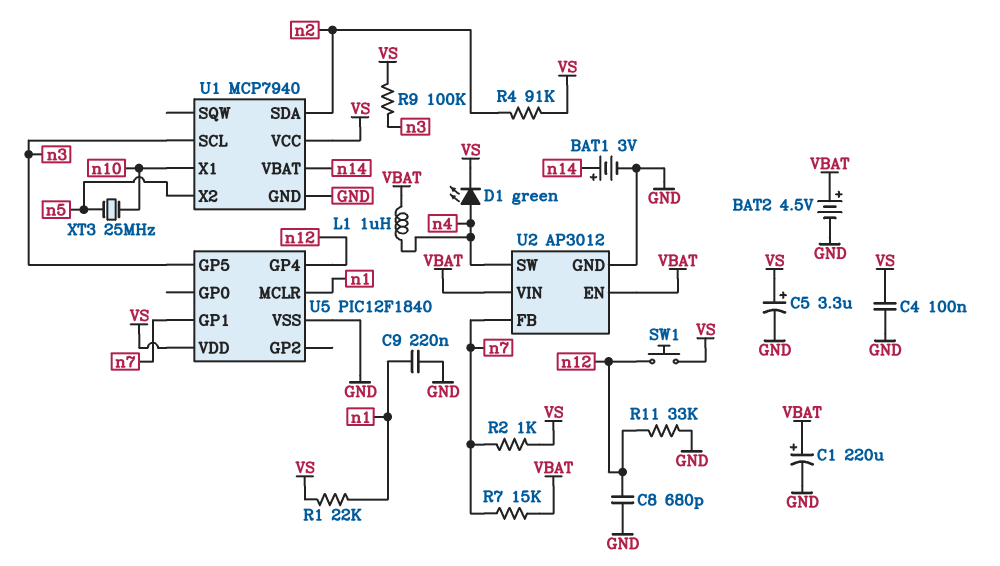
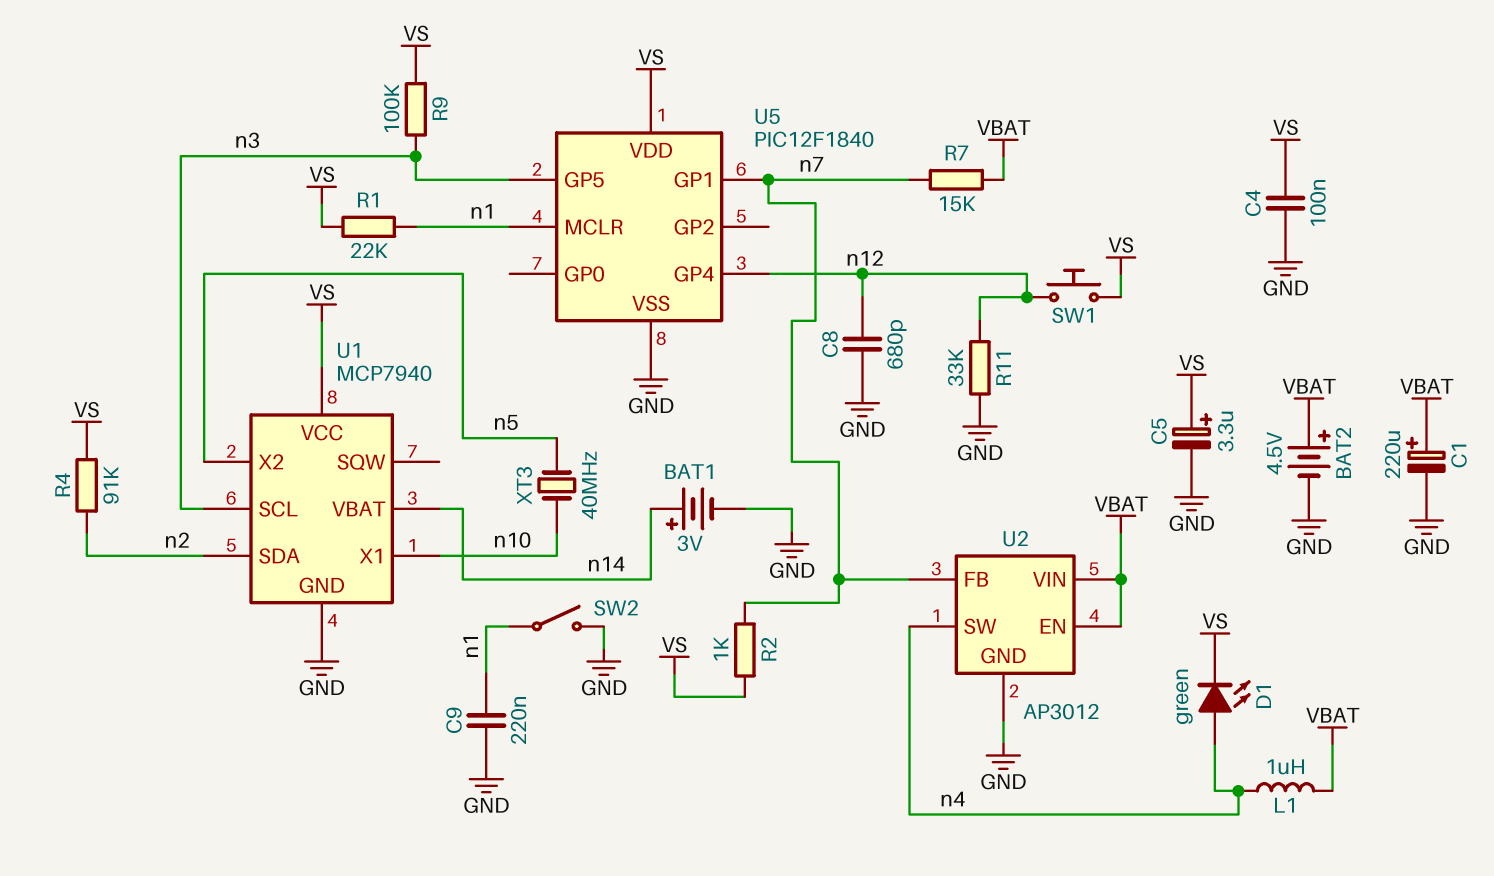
SW2: none -> switch (GND, n1)
XT3: 25MHz (n5, n10) -> 40MHz (n5, n10)

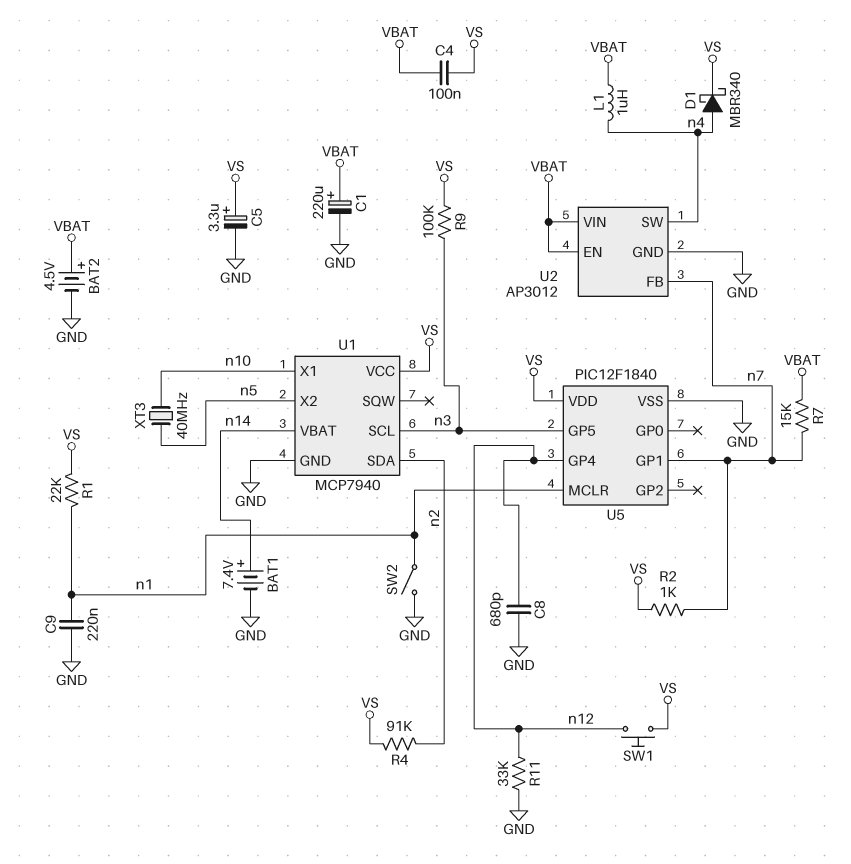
BAT1: 3V (plus n14, minus GND) -> 7.4V (plus n14, minus GND)
C4: 100nF (GND, VS) -> 100nF (VBAT, VS)
D1: LED green (A n4, K VS) -> schottky MBR340 (A n4, K VS)

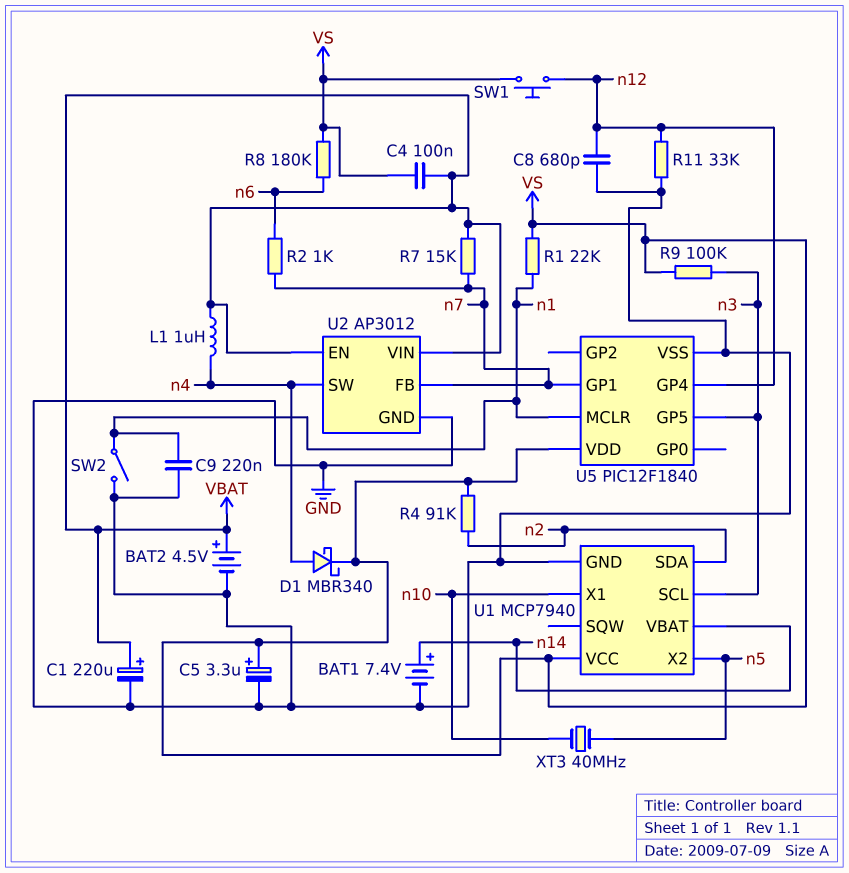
R2: 1k (VS, n7) -> 1k (n6, n7)
R8: none -> 180k (VS, n6)

